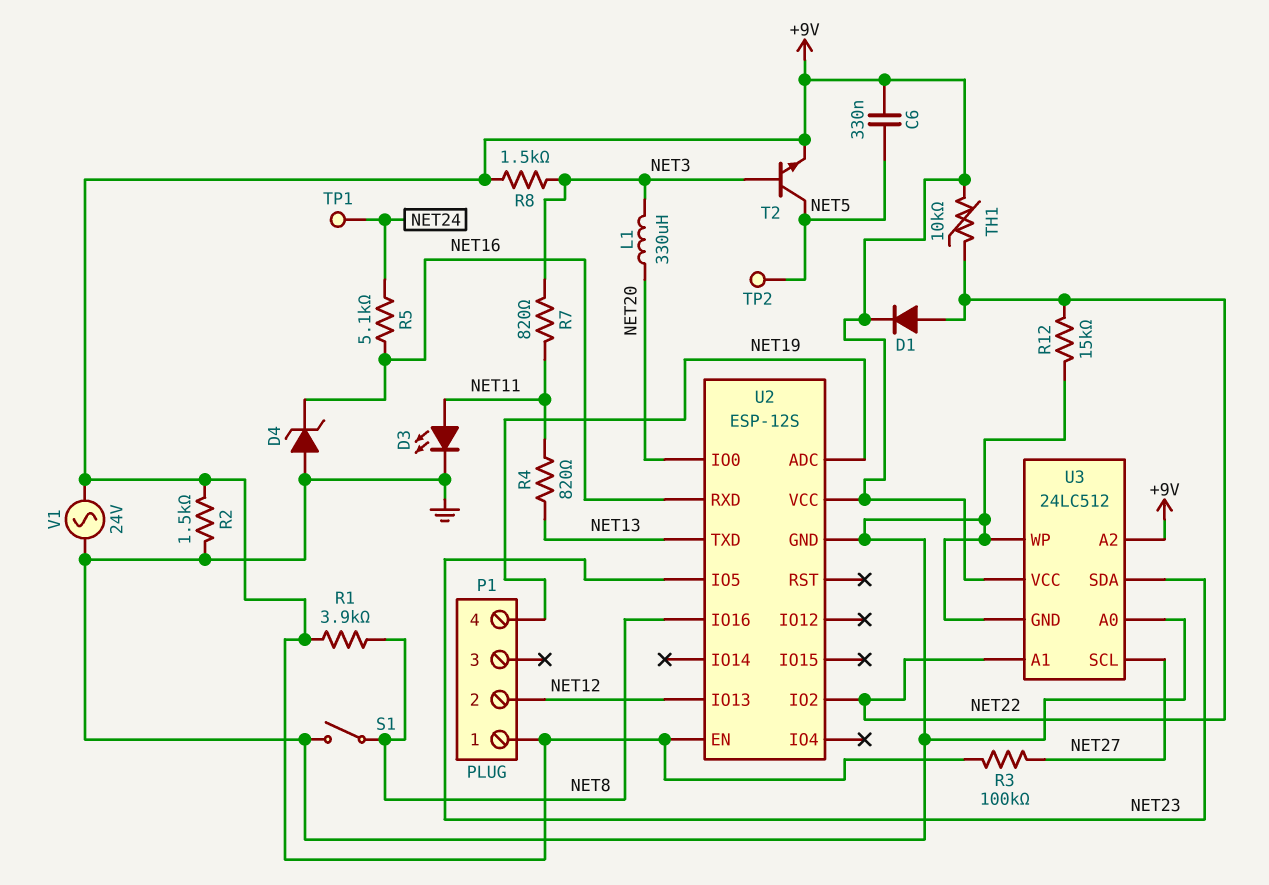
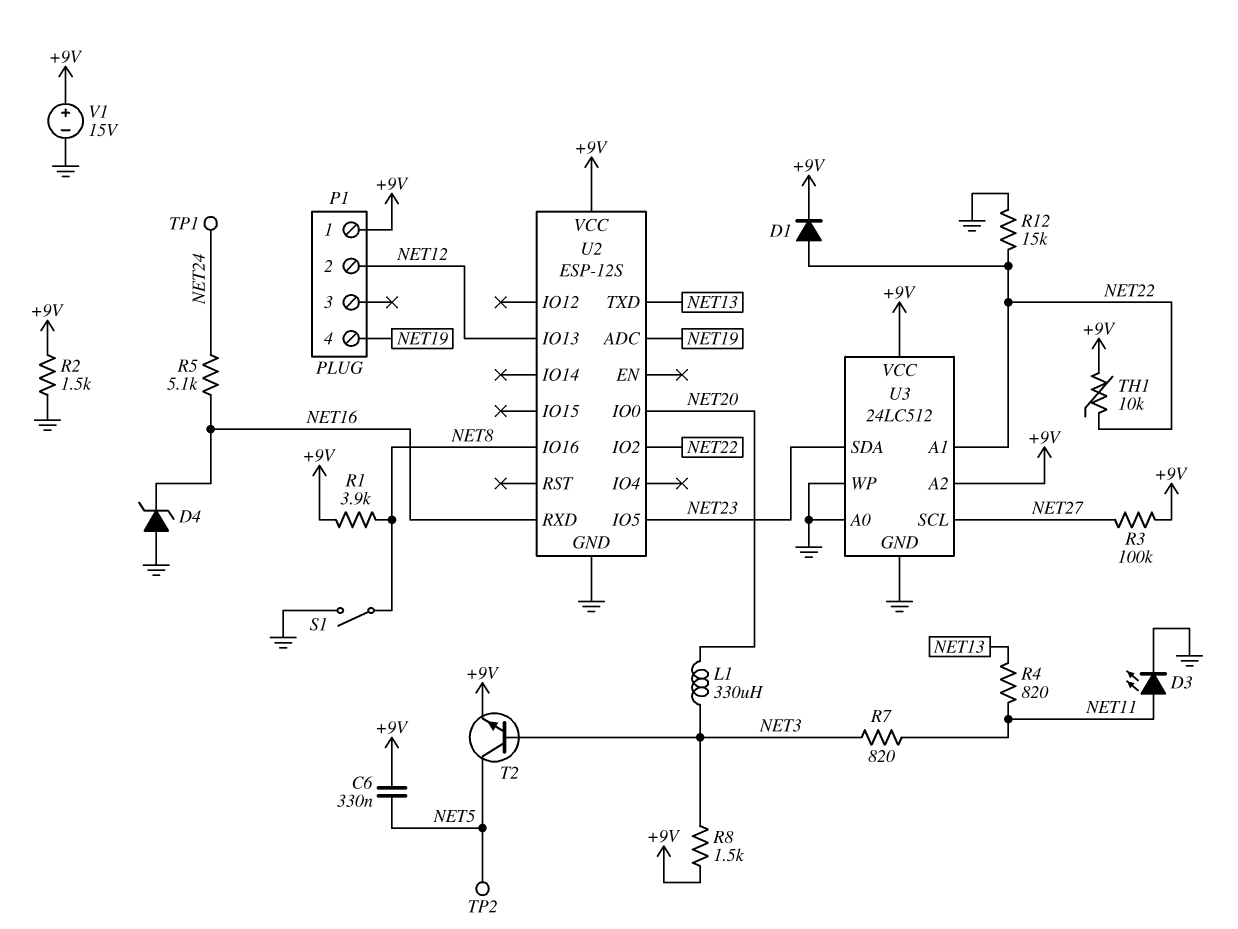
U2 pin EN: +9V -> none
V1: AC 24V (+9V, GND) -> 15V (plus +9V, minus GND)

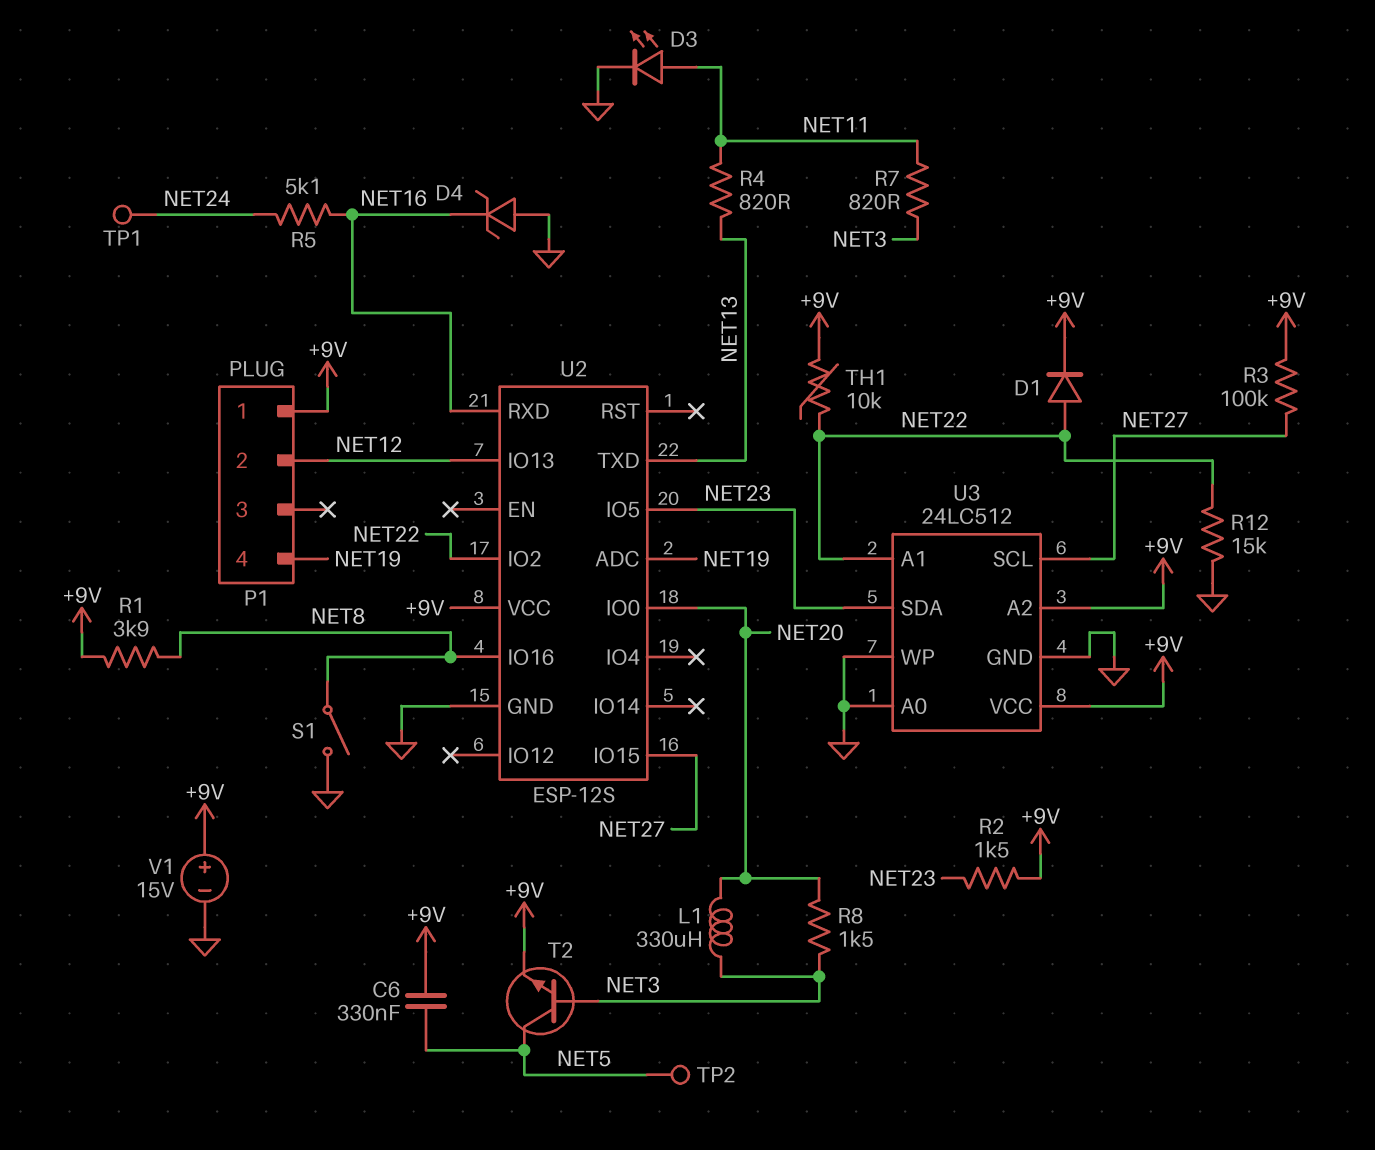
R2: 1.5k (+9V, GND) -> 1.5k (+9V, NET23)
R8: 1.5k (+9V, NET3) -> 1.5k (NET3, NET20)
U2 pin IO15: none -> NET27

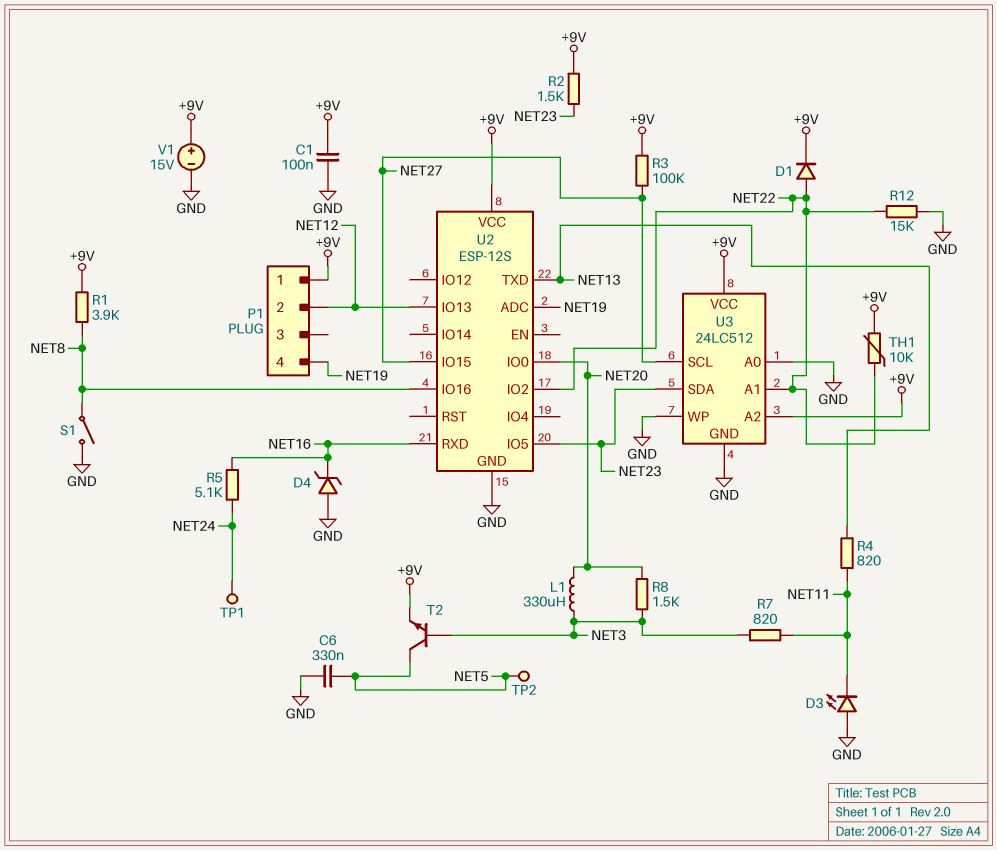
C1: none -> 100nF (+9V, GND)
C6: 330nF (+9V, NET5) -> 330nF (GND, NET5)
D3: LED (A NET11, K GND) -> LED (A GND, K NET11)

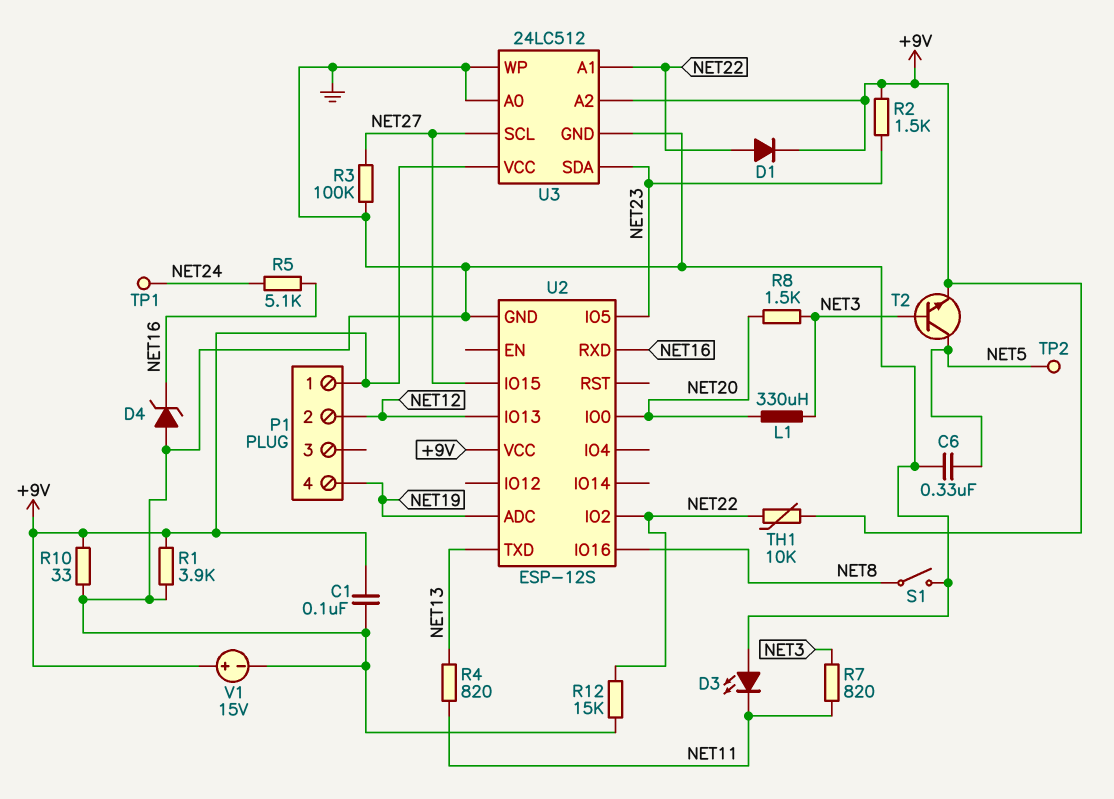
R1: 3.9k (+9V, NET8) -> 3.9k (+9V, GND)
R3: 100k (+9V, NET27) -> 100k (GND, NET27)
R10: none -> 33 (+9V, GND)

